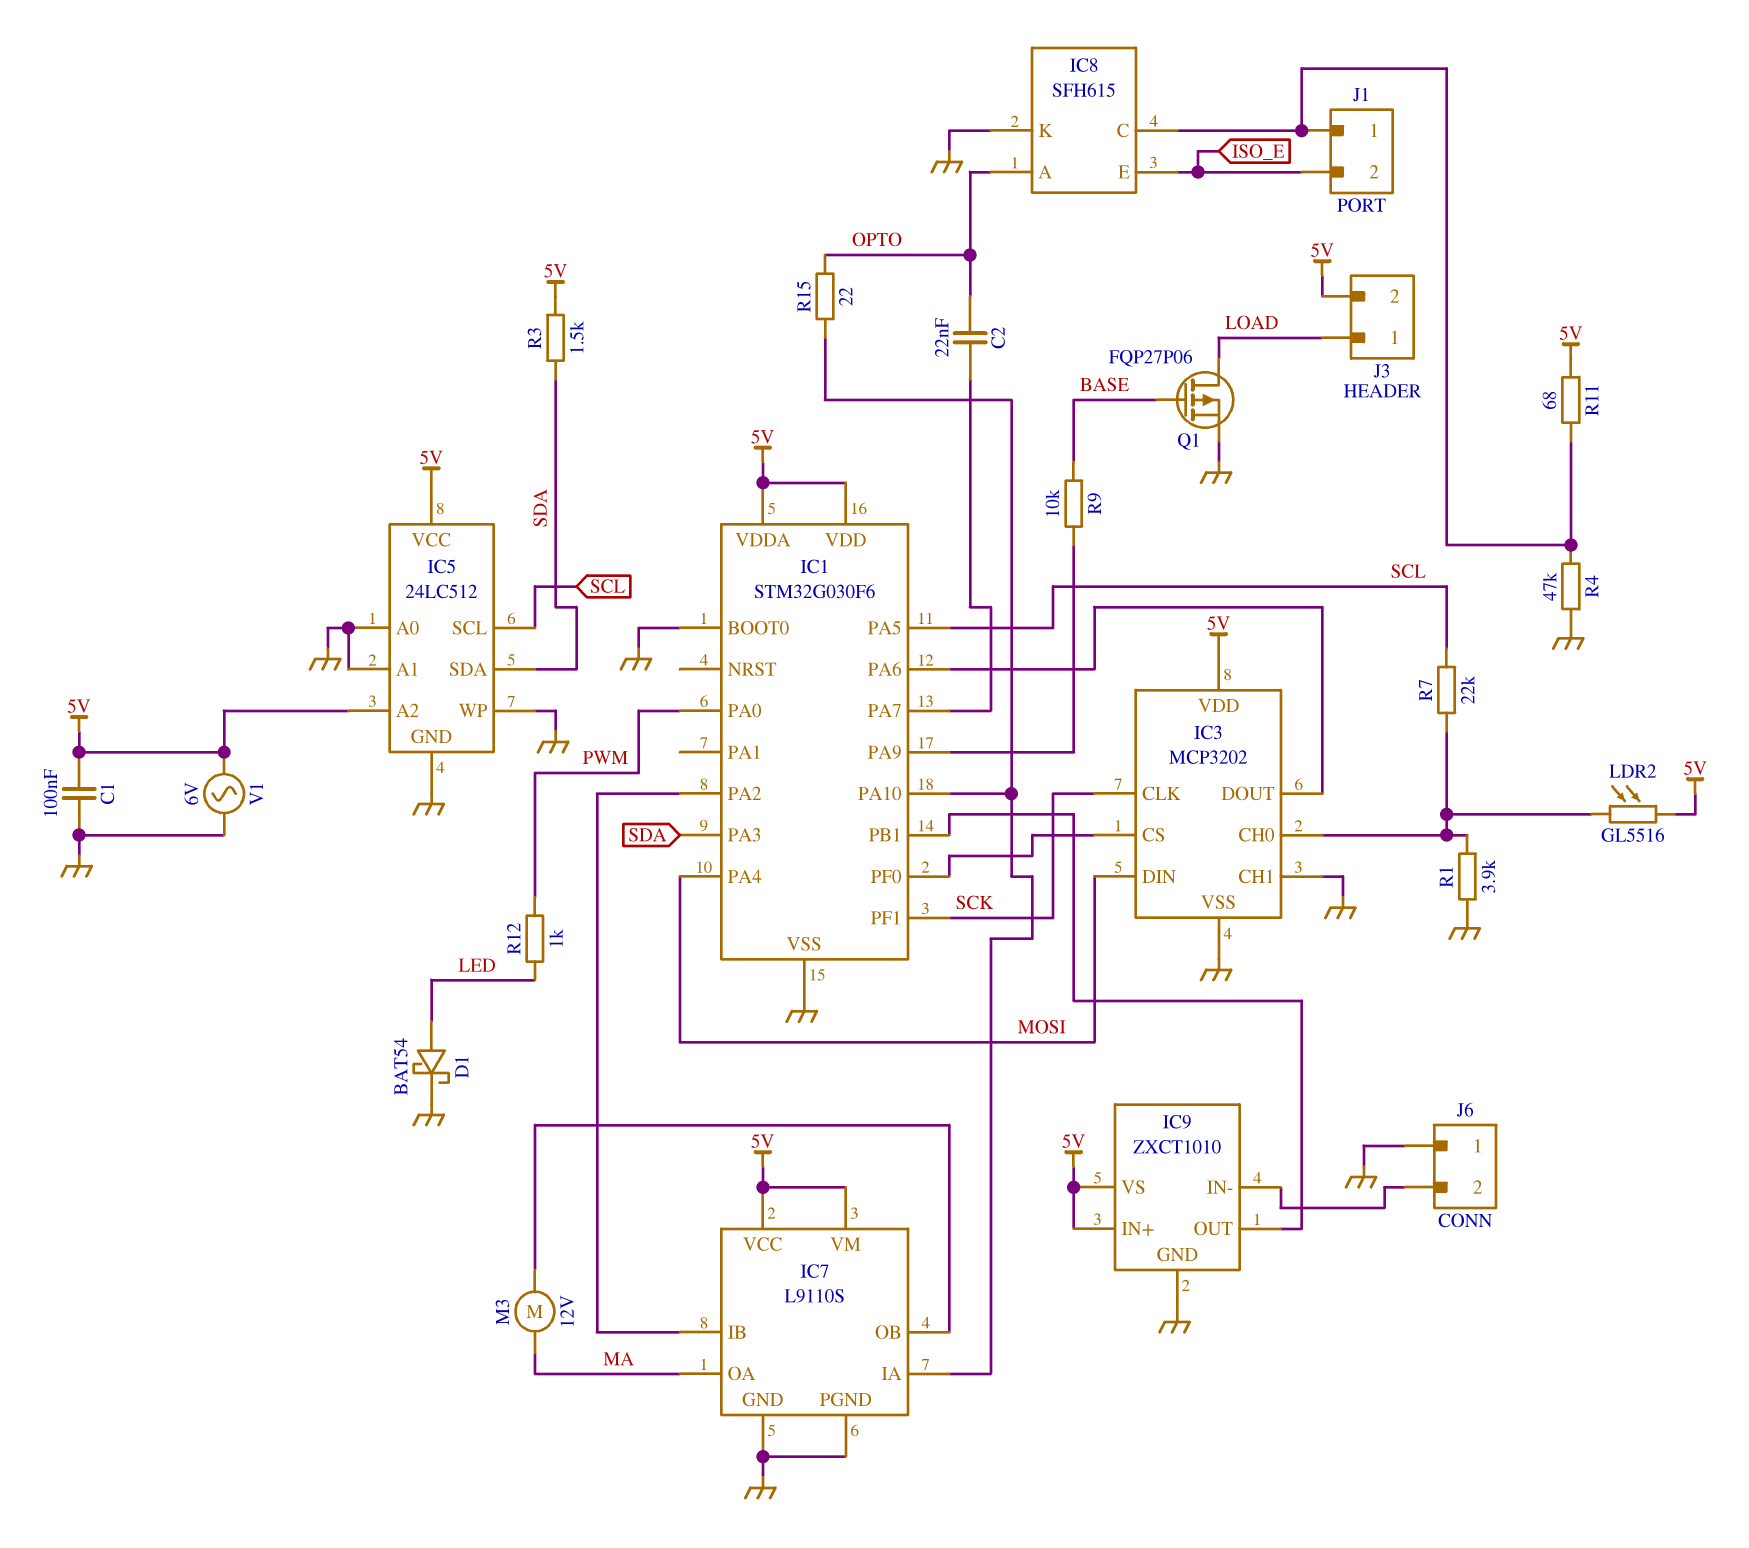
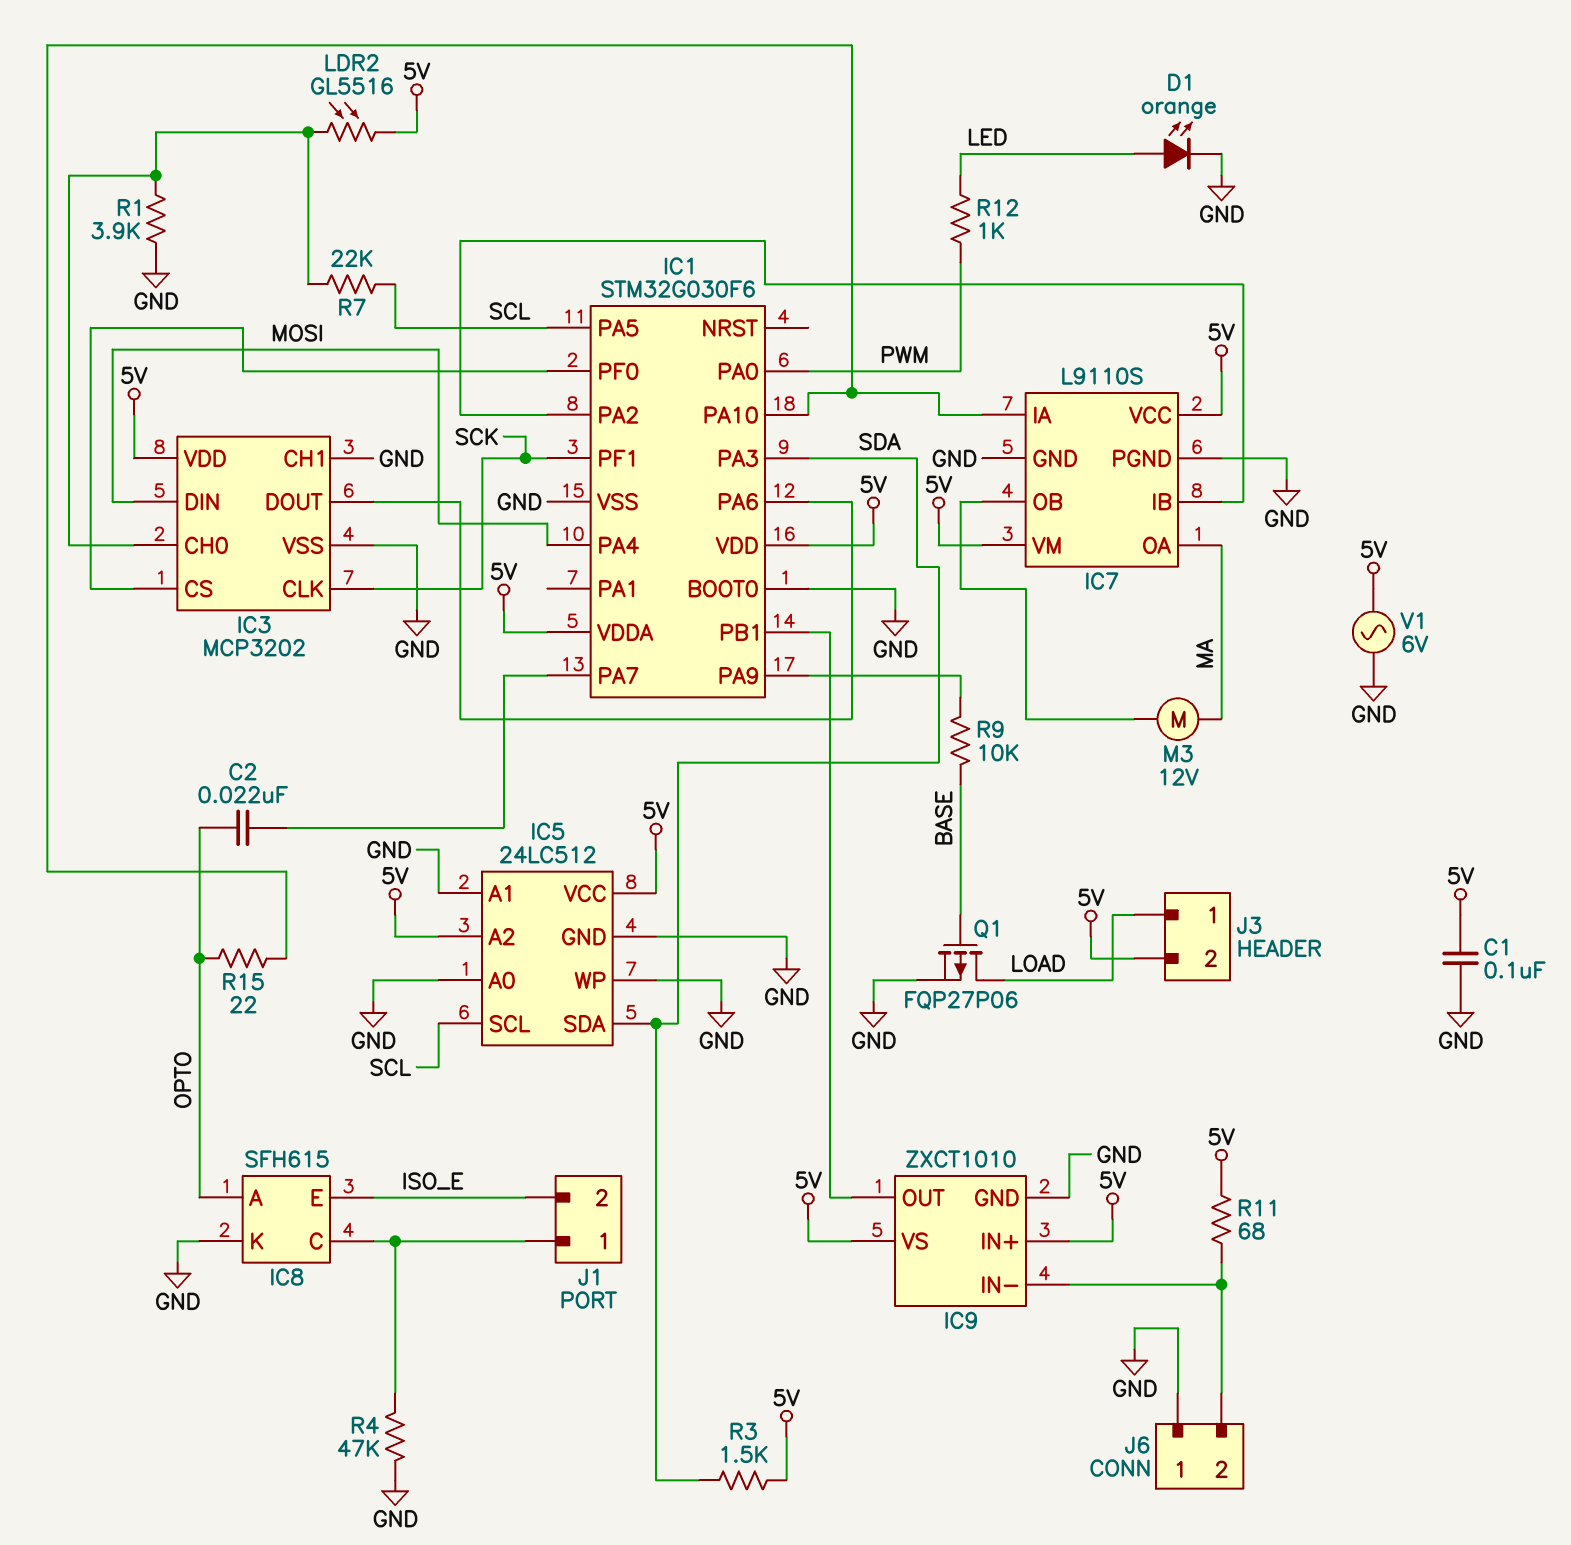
D1: schottky BAT54 (A LED, K GND) -> LED orange (A LED, K GND)
R11: 68 (5V, IC8/C) -> 68 (5V, IC9/IN-)

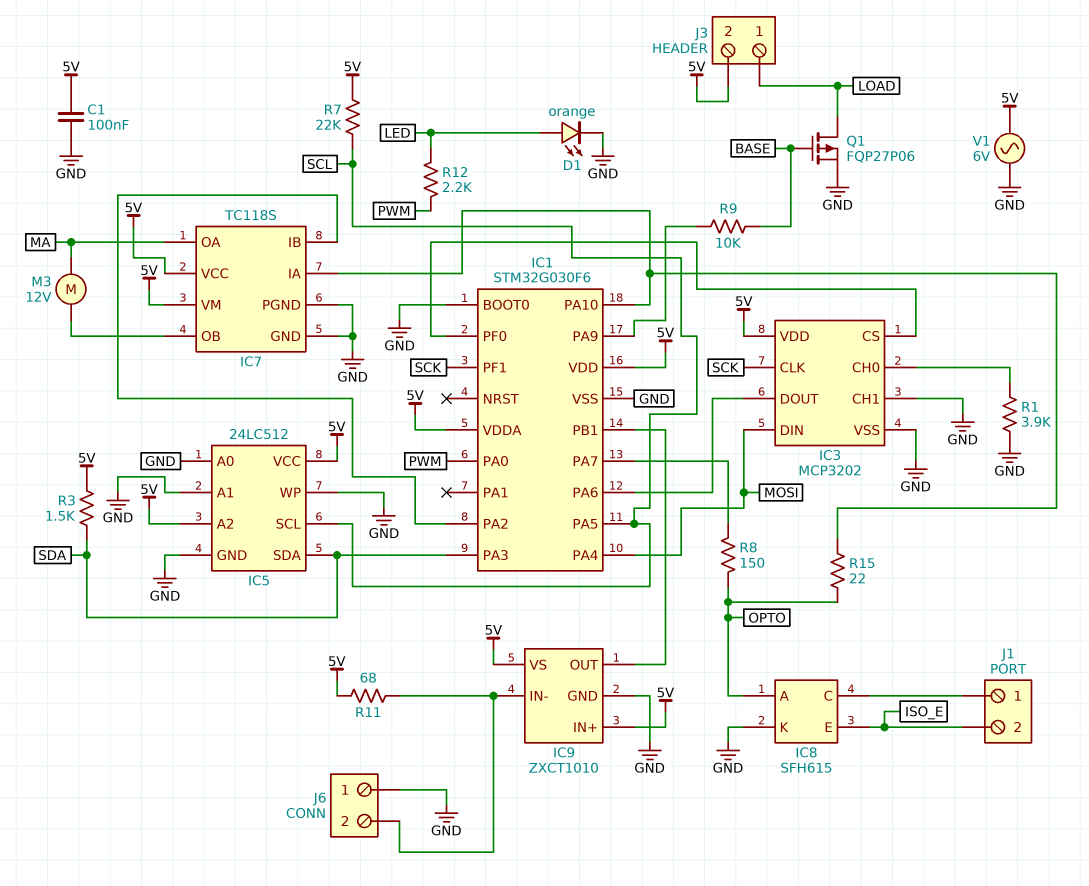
C2: 22nF (IC1/PA7, OPTO) -> none
IC7: L9110S -> TC118S
LDR2: GL5516 (5V, IC3/CH0) -> none
R4: 47k (GND, IC8/C) -> none
R7: 22k (IC3/CH0, SCL) -> 22k (5V, SCL)
R8: none -> 150 (IC1/PA7, OPTO)
R12: 1k (LED, PWM) -> 2.2k (LED, PWM)

